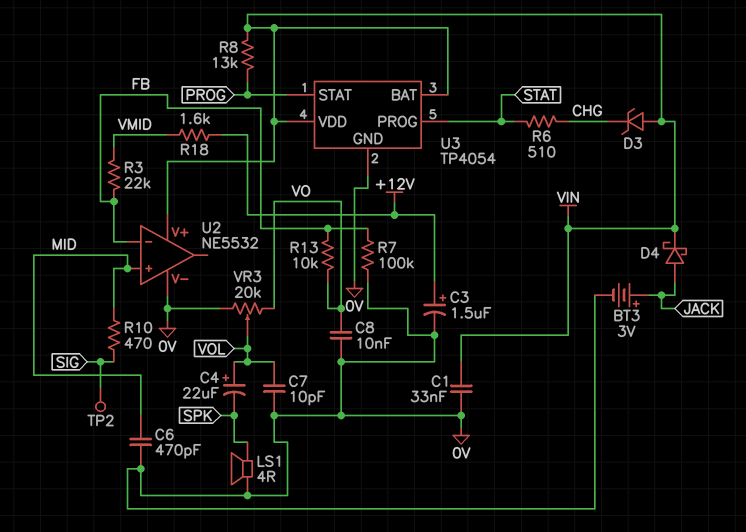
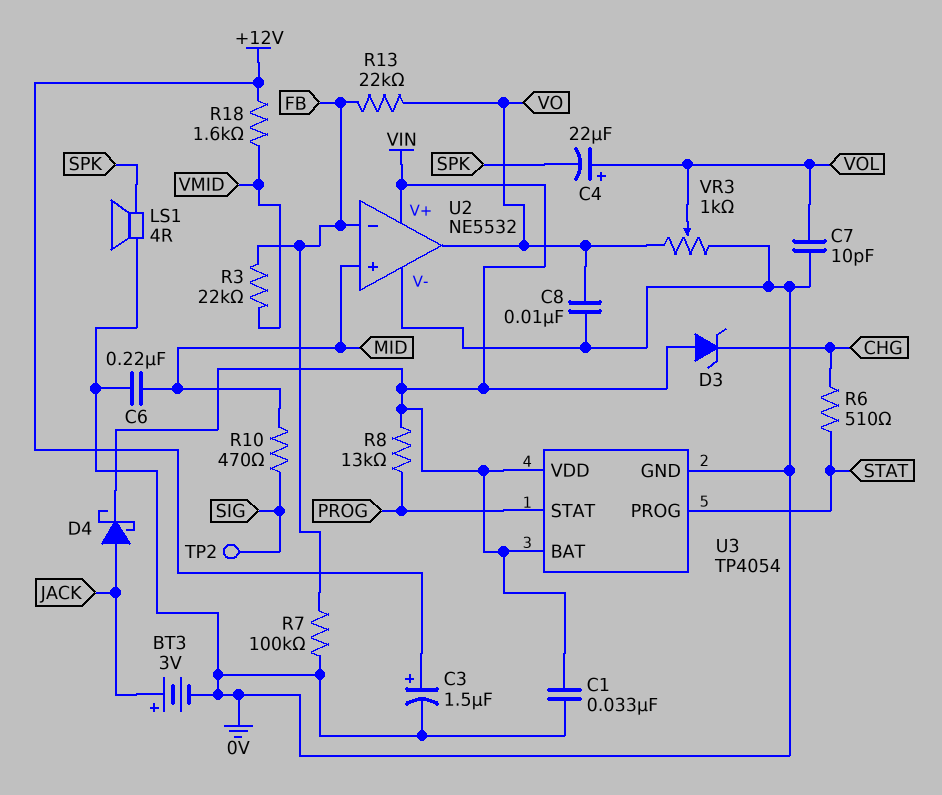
C6: 470pF (0V, MID) -> 220nF (0V, MID)
R13: 10k (FB, VO) -> 22k (FB, VO)
U2 pin out: none -> VO
VR3: 20k (0V, VO, wiper VOL) -> 1k (0V, VO, wiper VOL)

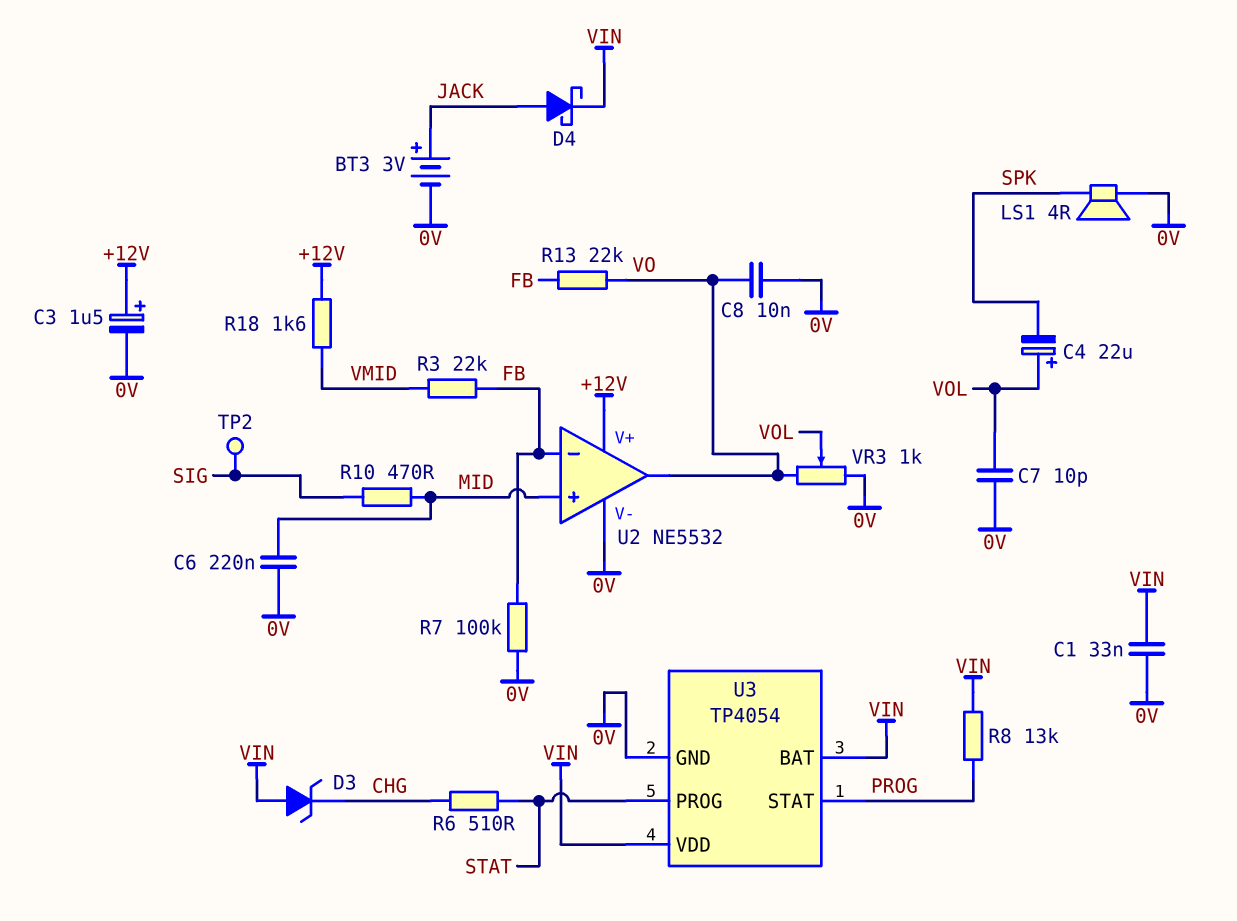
U2 pin V+: VIN -> +12V

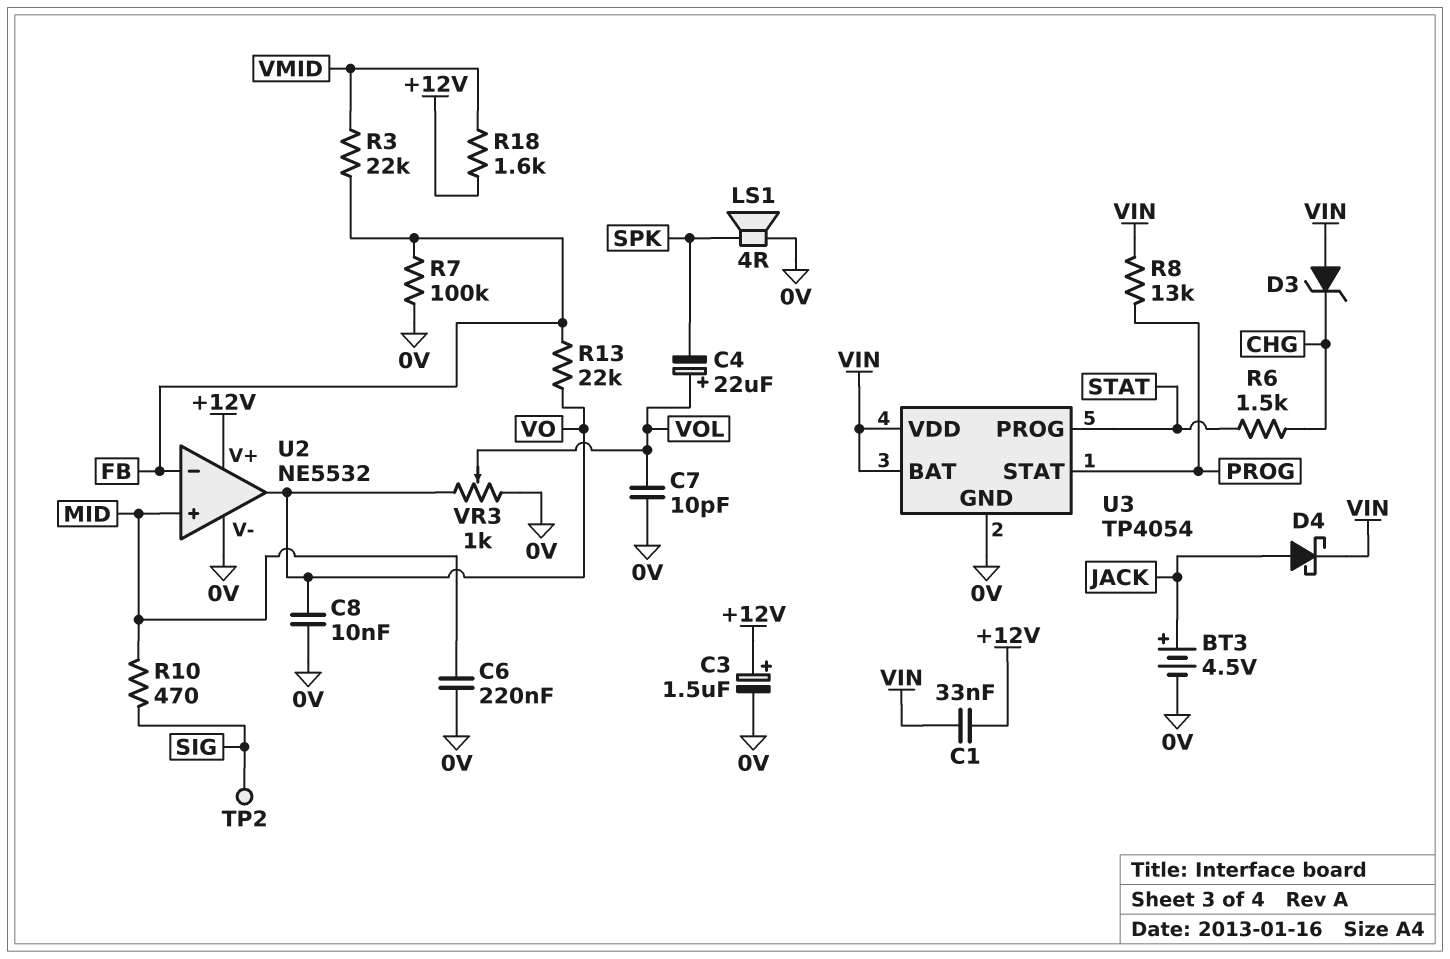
BT3: 3V (plus JACK, minus 0V) -> 4.5V (plus JACK, minus 0V)
C1: 33nF (0V, VIN) -> 33nF (+12V, VIN)
R6: 510 (CHG, STAT) -> 1.5k (CHG, STAT)

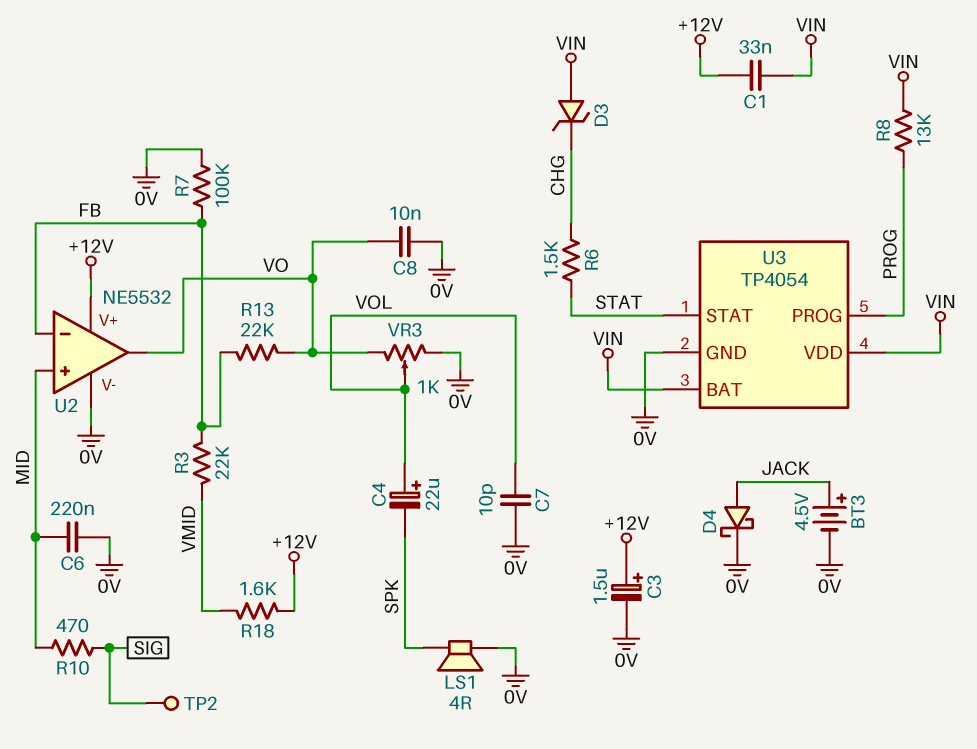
D4: schottky (A JACK, K VIN) -> schottky (A JACK, K 0V)
U3 pin PROG: STAT -> PROG
U3 pin STAT: PROG -> STAT

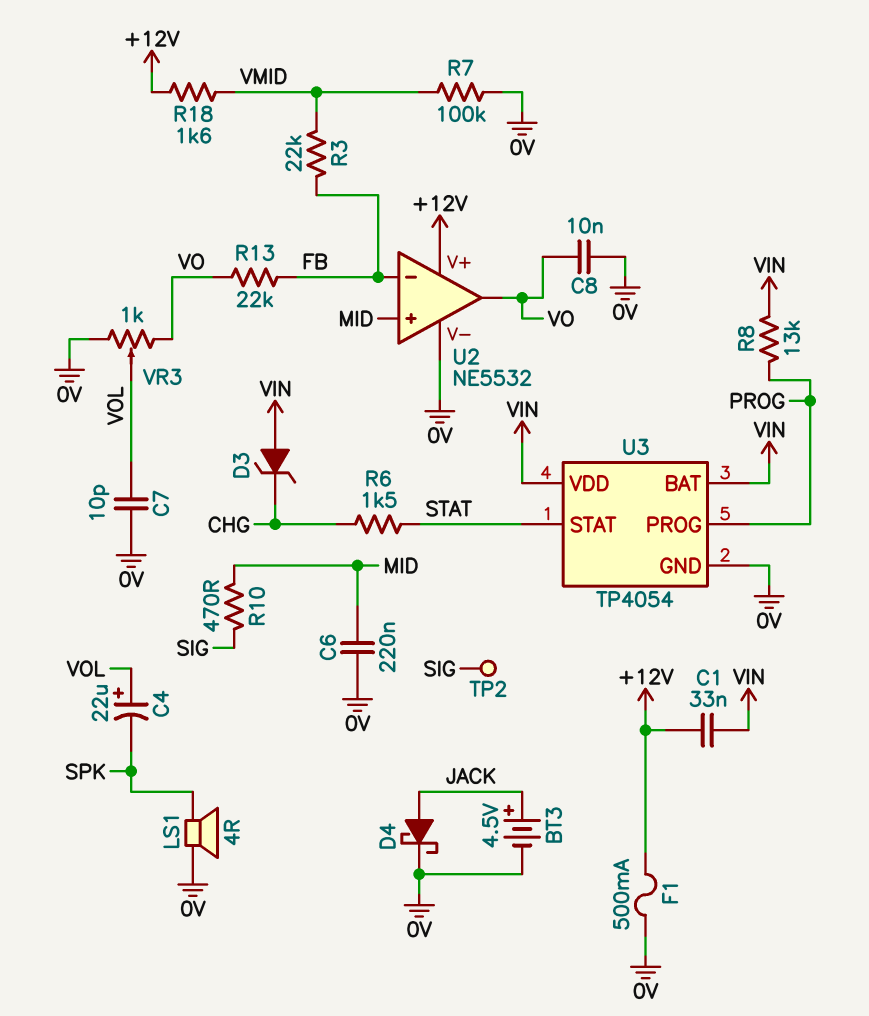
C3: 1.5uF (plus +12V, minus 0V) -> none
F1: none -> 500mA (+12V, 0V)
R7: 100k (0V, FB) -> 100k (0V, VMID)

